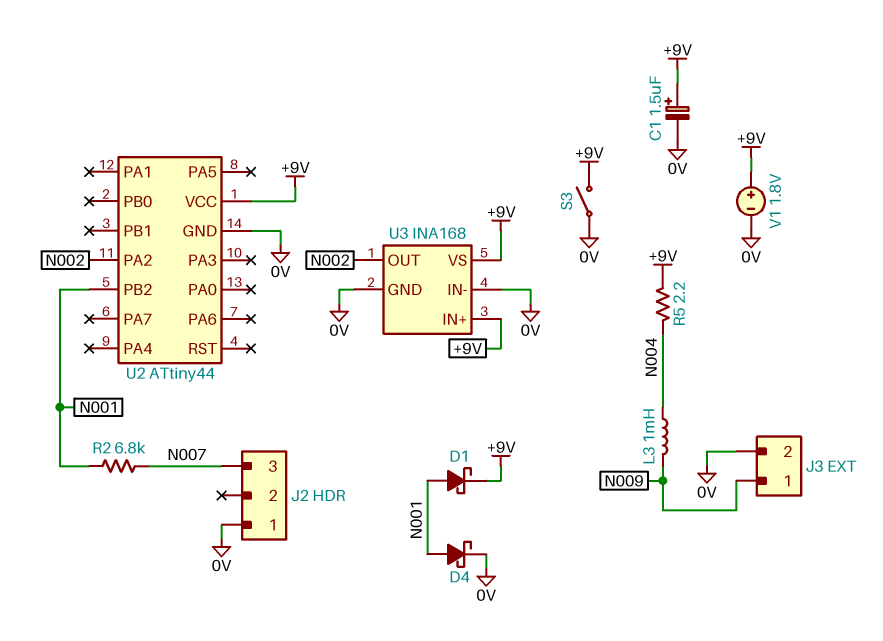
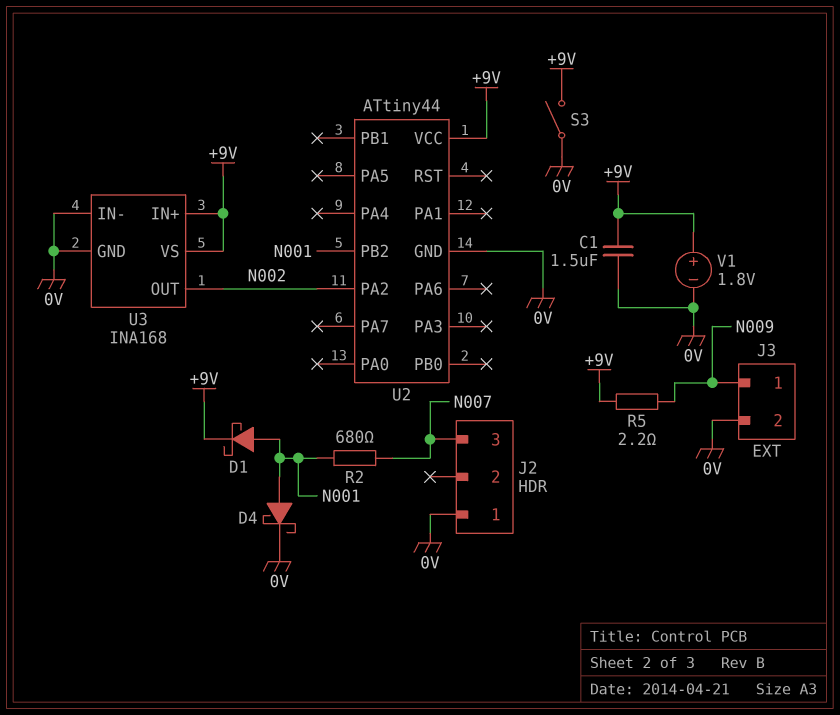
C1: 1.5uF (plus +9V, minus 0V) -> 1.5uF (+9V, 0V)
L3: 1mH (N004, N009) -> none
R2: 6.8k (N001, N007) -> 680 (N001, N007)
R5: 2.2 (+9V, N004) -> 2.2 (+9V, N009)

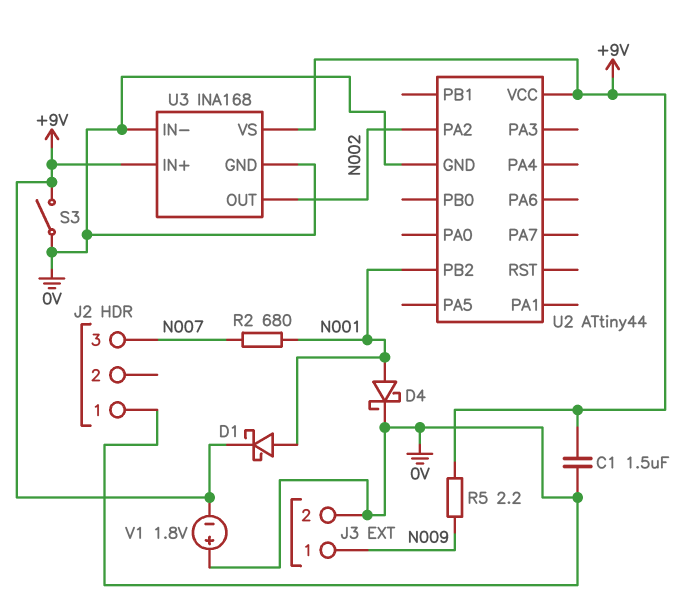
V1: 1.8V (plus +9V, minus 0V) -> 1.8V (plus 0V, minus +9V)

